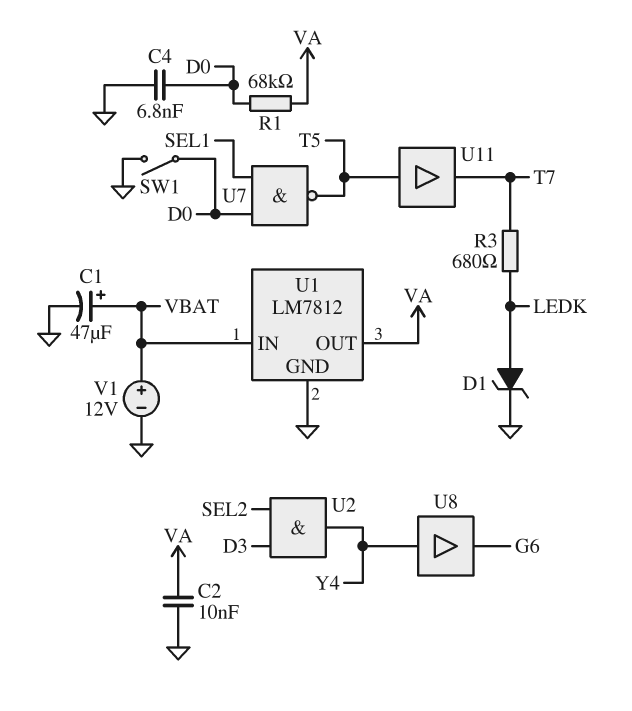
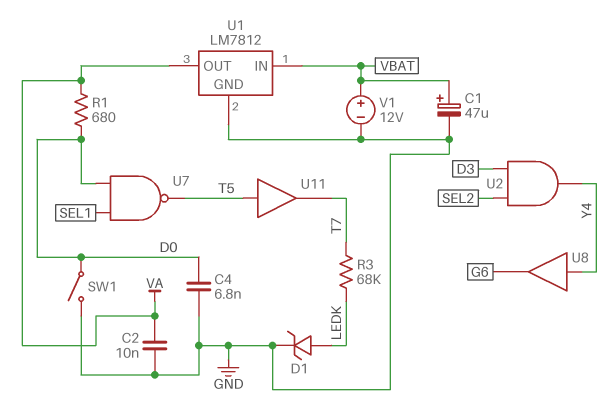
R1: 68k (D0, VA) -> 680 (D0, VA)
R3: 680 (LEDK, T7) -> 68k (LEDK, T7)

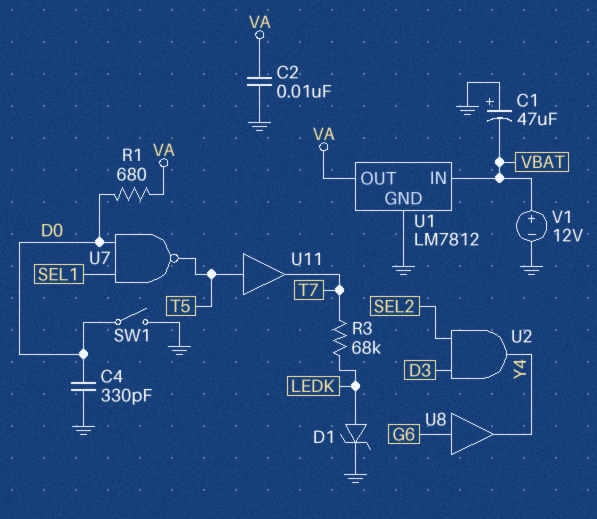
C1: 47uF (plus VBAT, minus GND) -> 47uF (plus GND, minus VBAT)
C4: 6.8nF (D0, GND) -> 330pF (D0, GND)
U8: buffer (in Y4, out G6) -> buffer (in G6, out Y4)

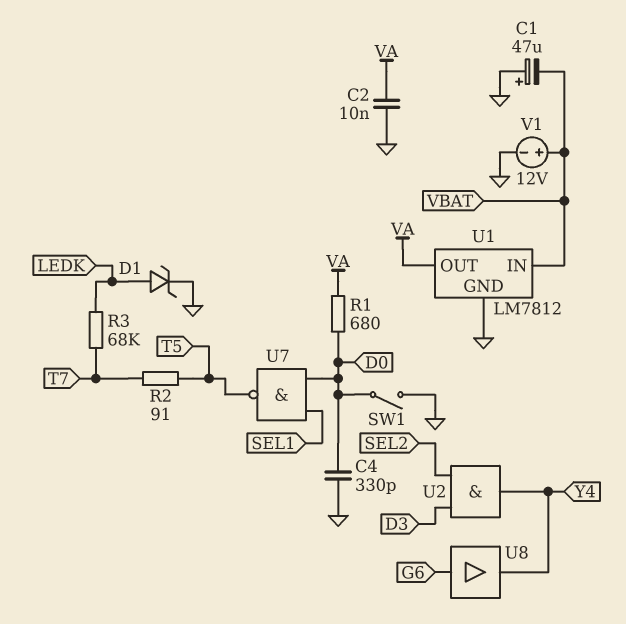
R2: none -> 91 (T5, T7)
U11: buffer (in T5, out T7) -> none

